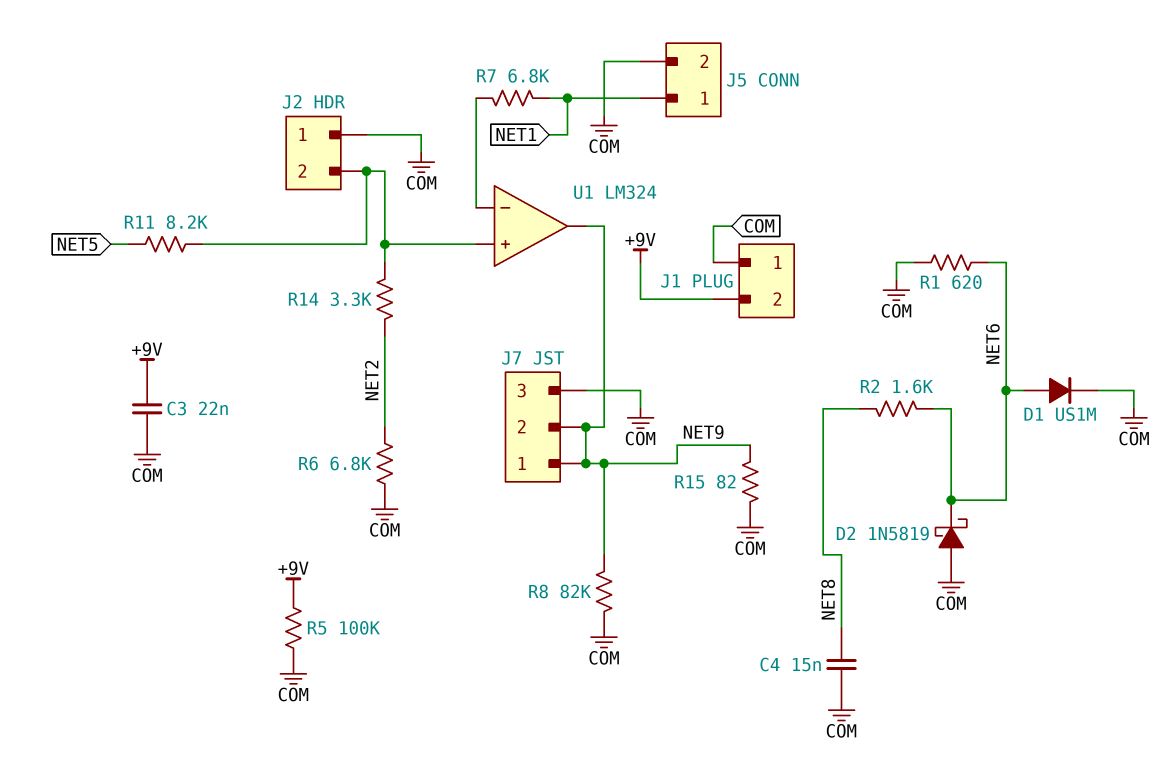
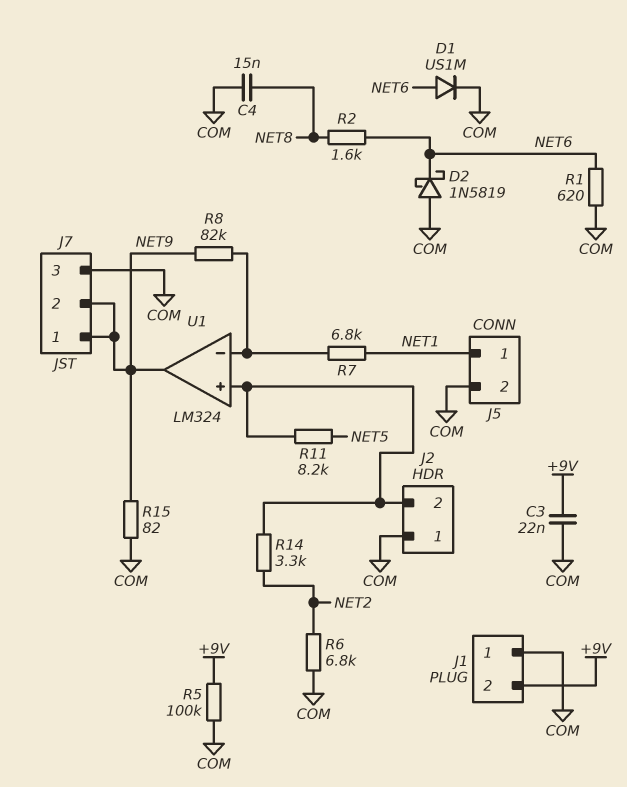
R8: 82k (COM, NET9) -> 82k (NET9, U1/in-)

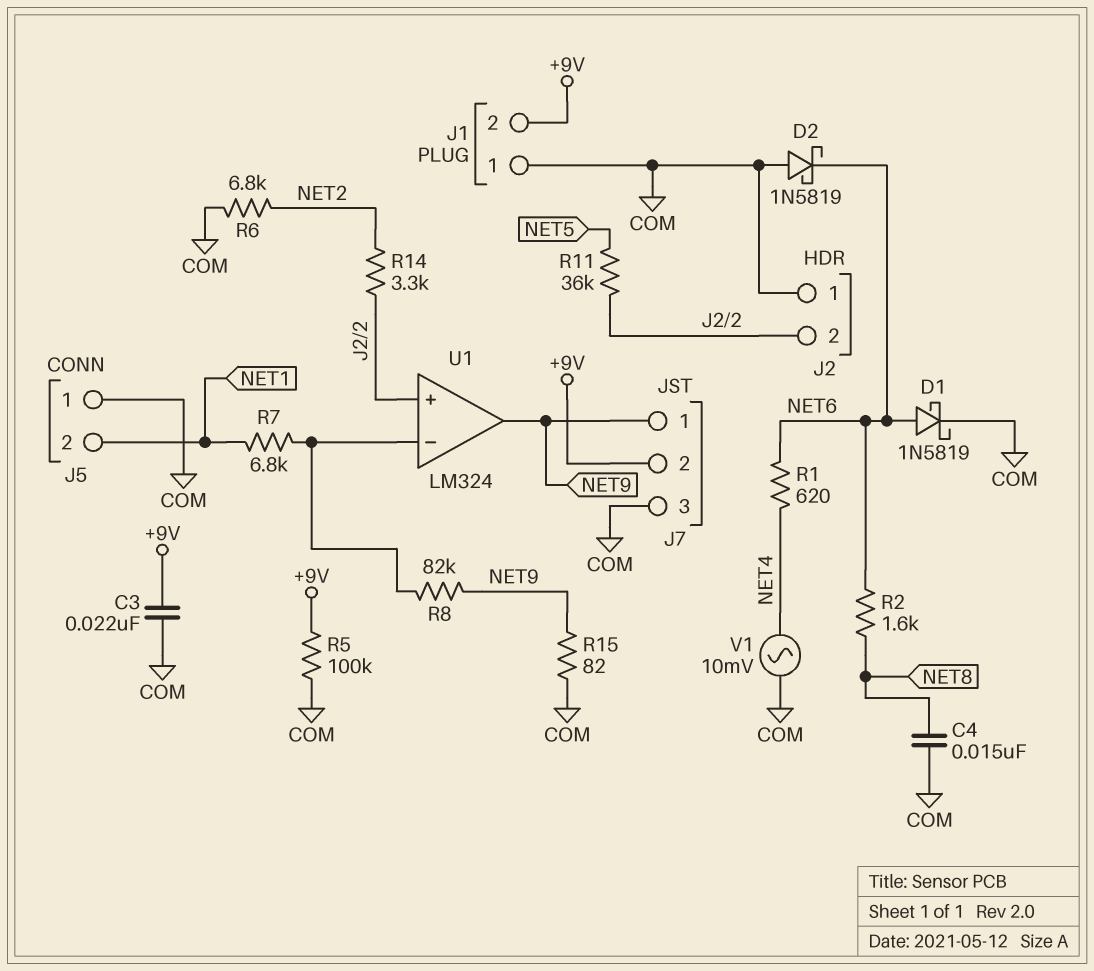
D1: diode US1M (A NET6, K COM) -> schottky 1N5819 (A NET6, K COM)
J5 pin 1: NET1 -> COM
J5 pin 2: COM -> NET1
J7 pin 2: NET9 -> +9V
R1: 620 (COM, NET6) -> 620 (NET4, NET6)
R11: 8.2k (J2/2, NET5) -> 36k (J2/2, NET5)
V1: none -> AC 10mV (COM, NET4)

